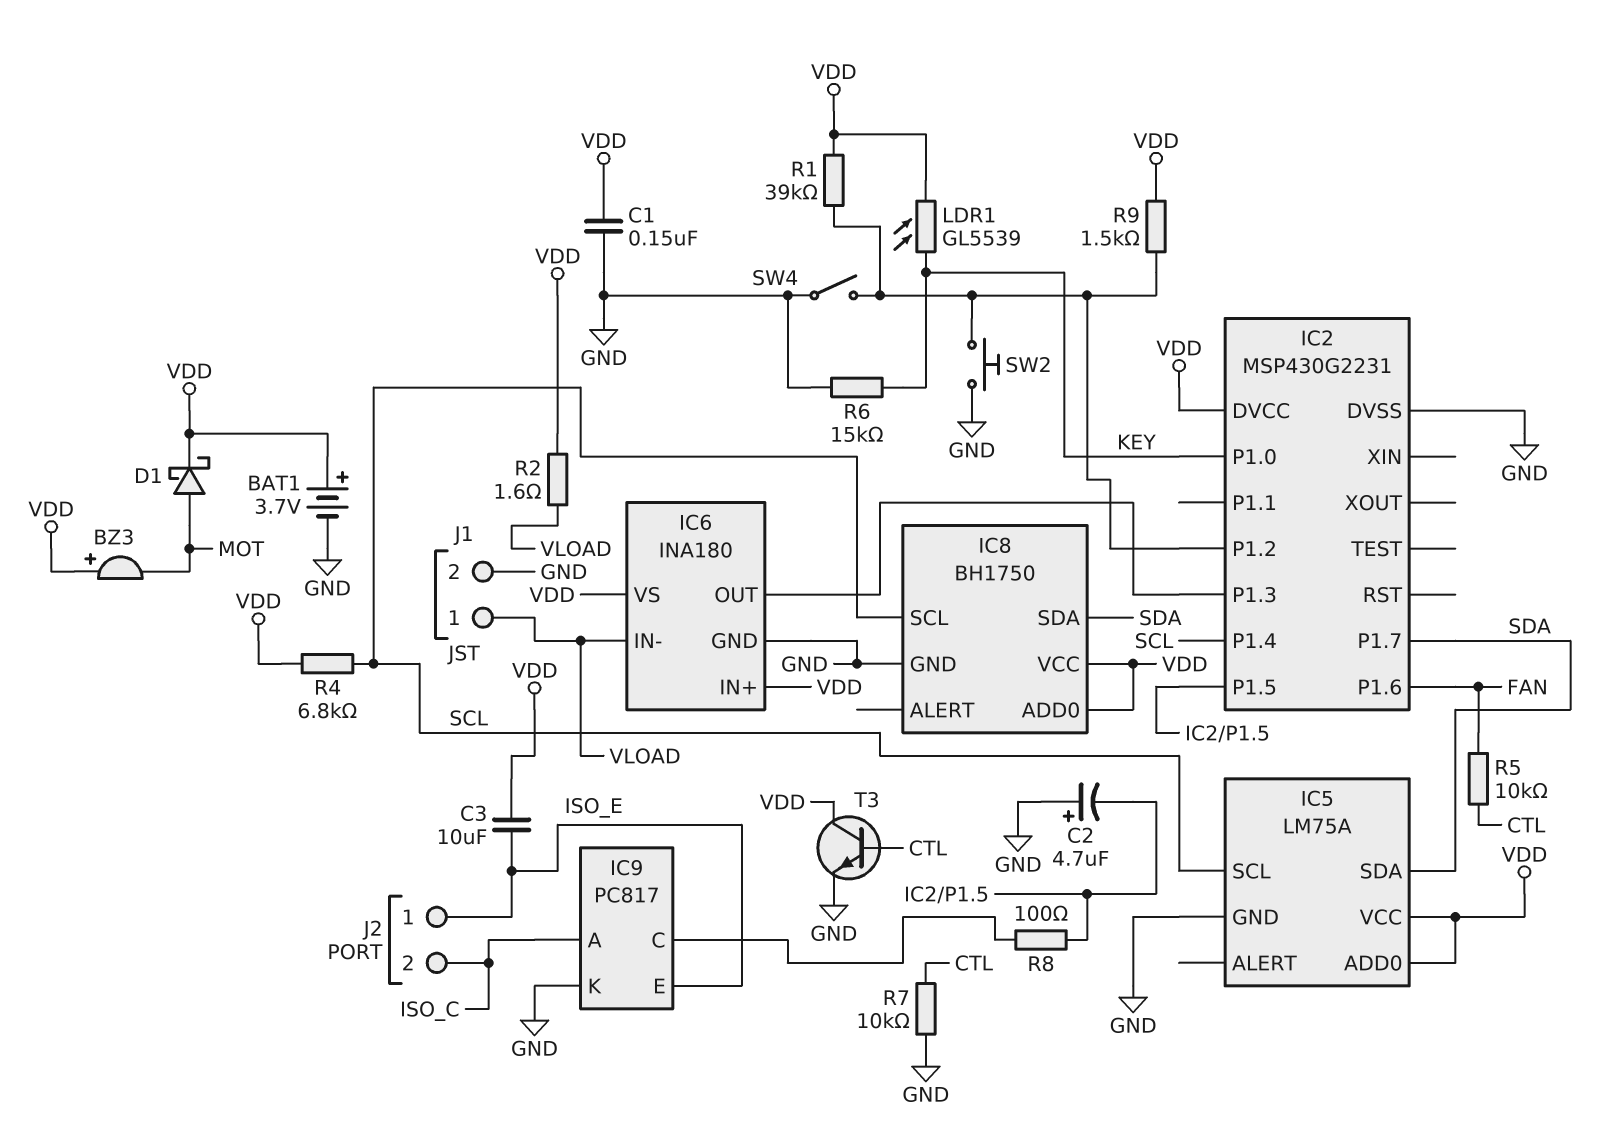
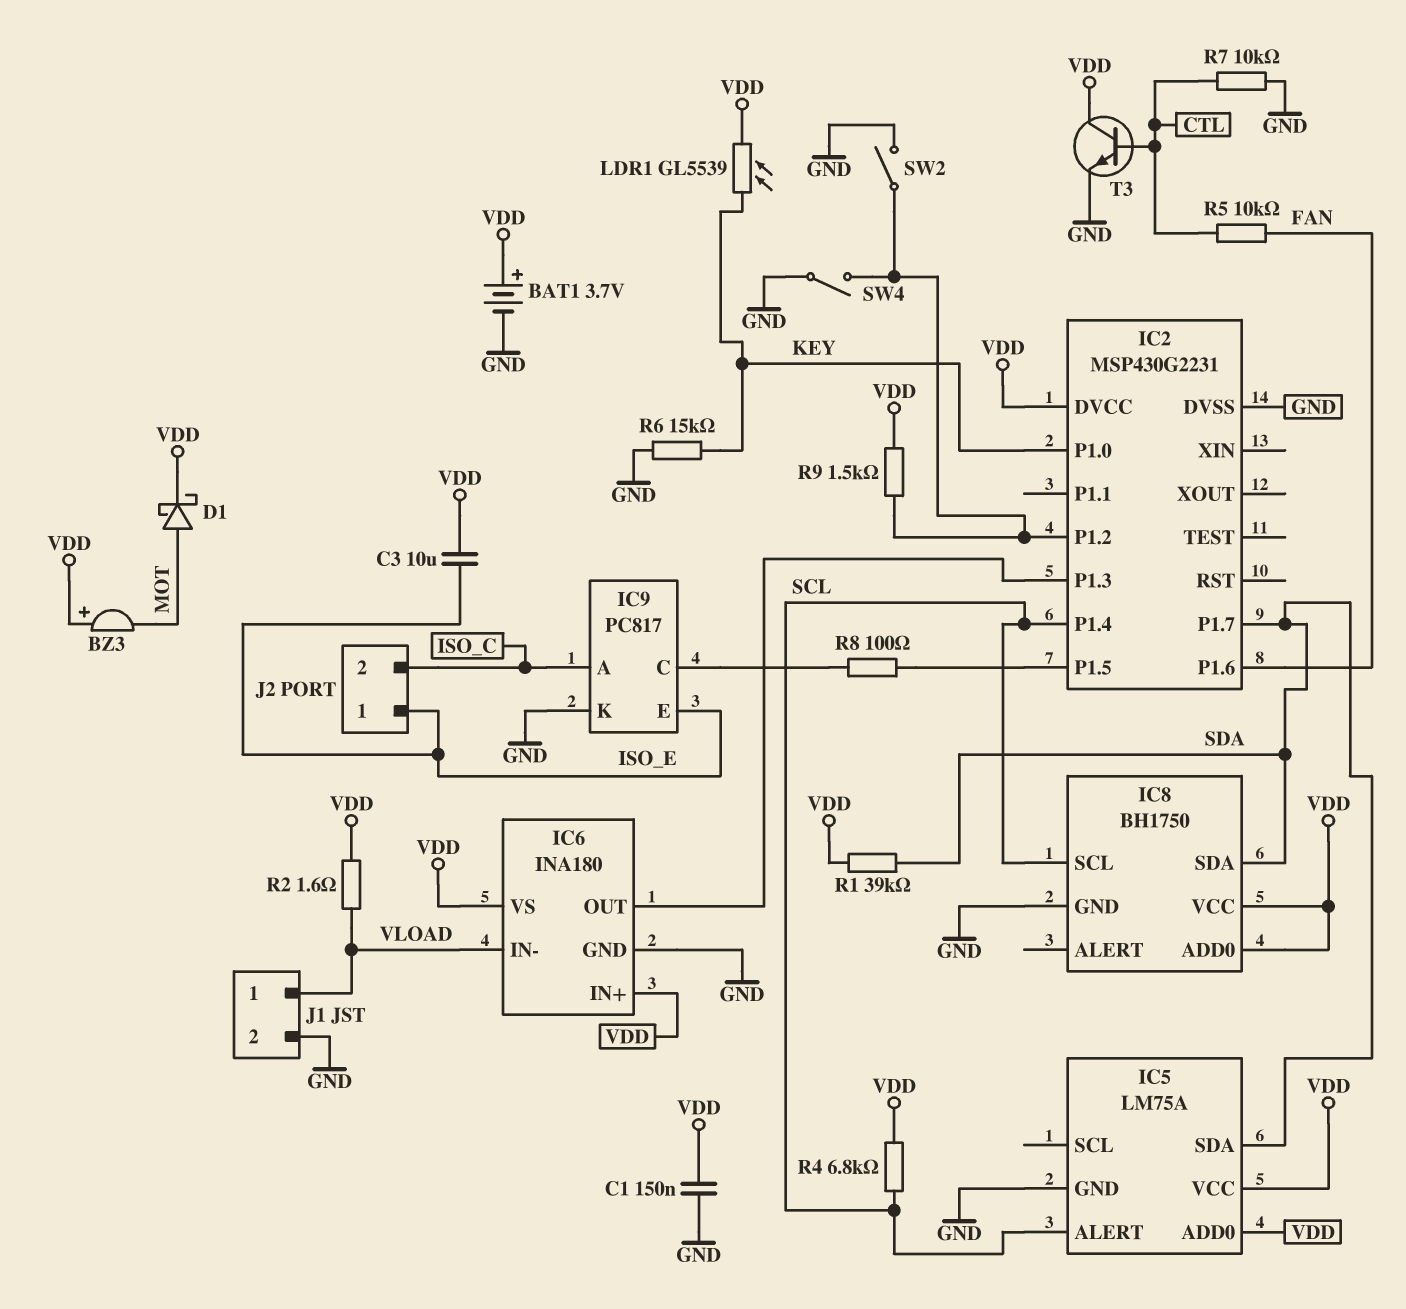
C2: 4.7uF (plus GND, minus IC2/P1.5) -> none
IC5 pin ALERT: none -> SCL
IC5 pin SCL: SCL -> none
R1: 39k (IC2/P1.2, VDD) -> 39k (SDA, VDD)
SW2: button (GND, IC2/P1.2) -> switch (GND, IC2/P1.2)

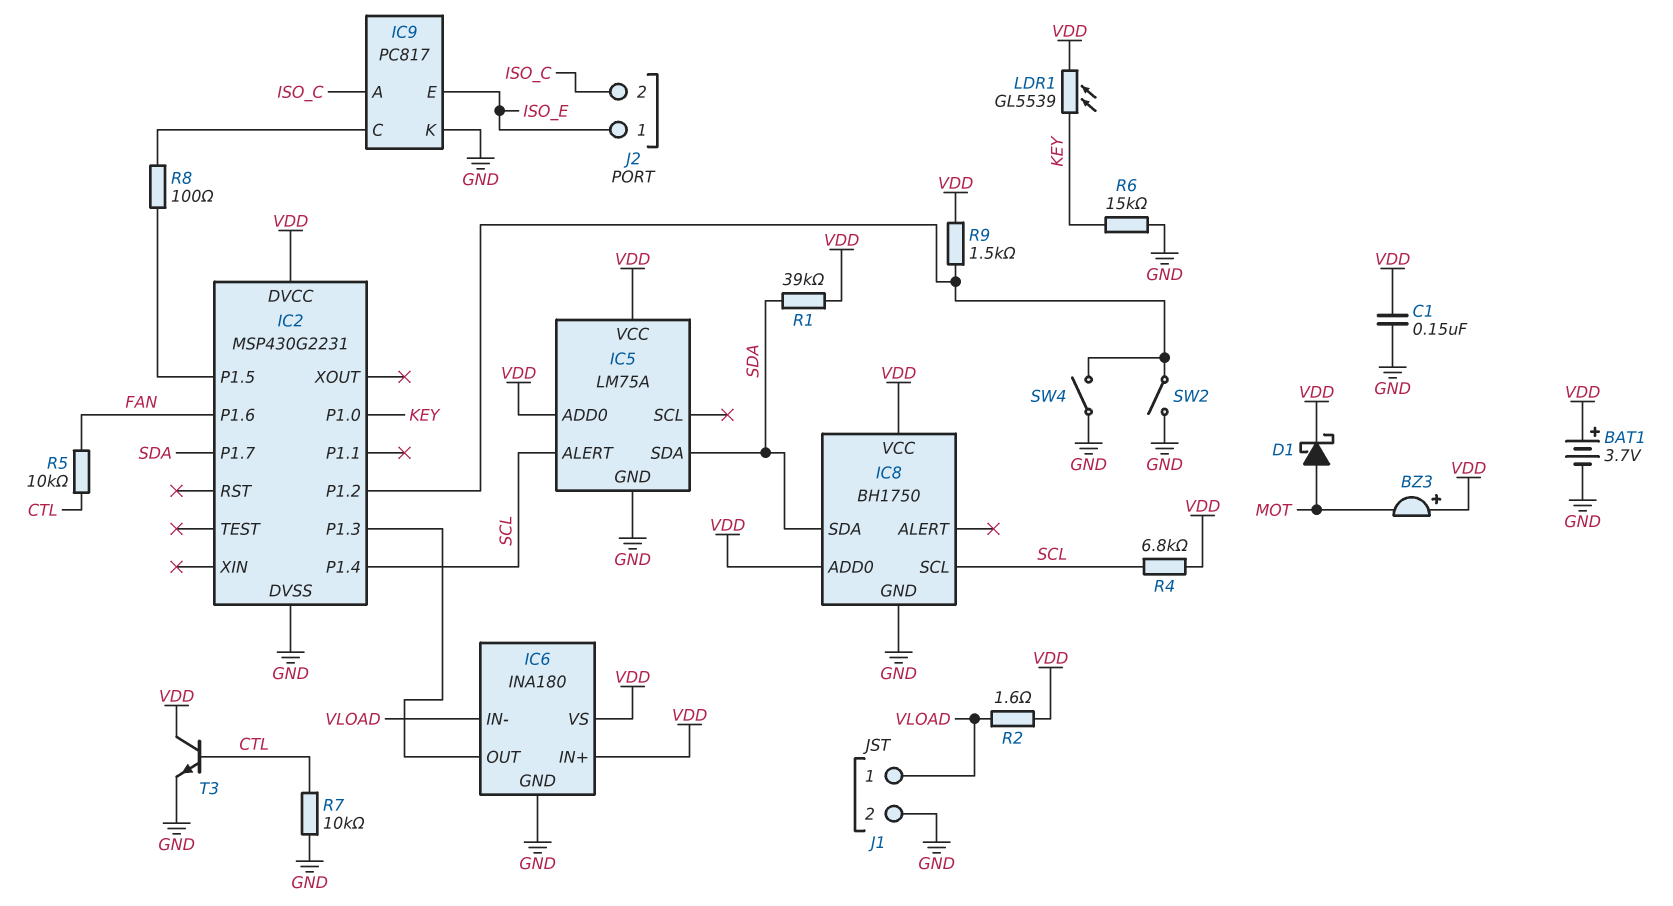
C3: 10uF (ISO_E, VDD) -> none

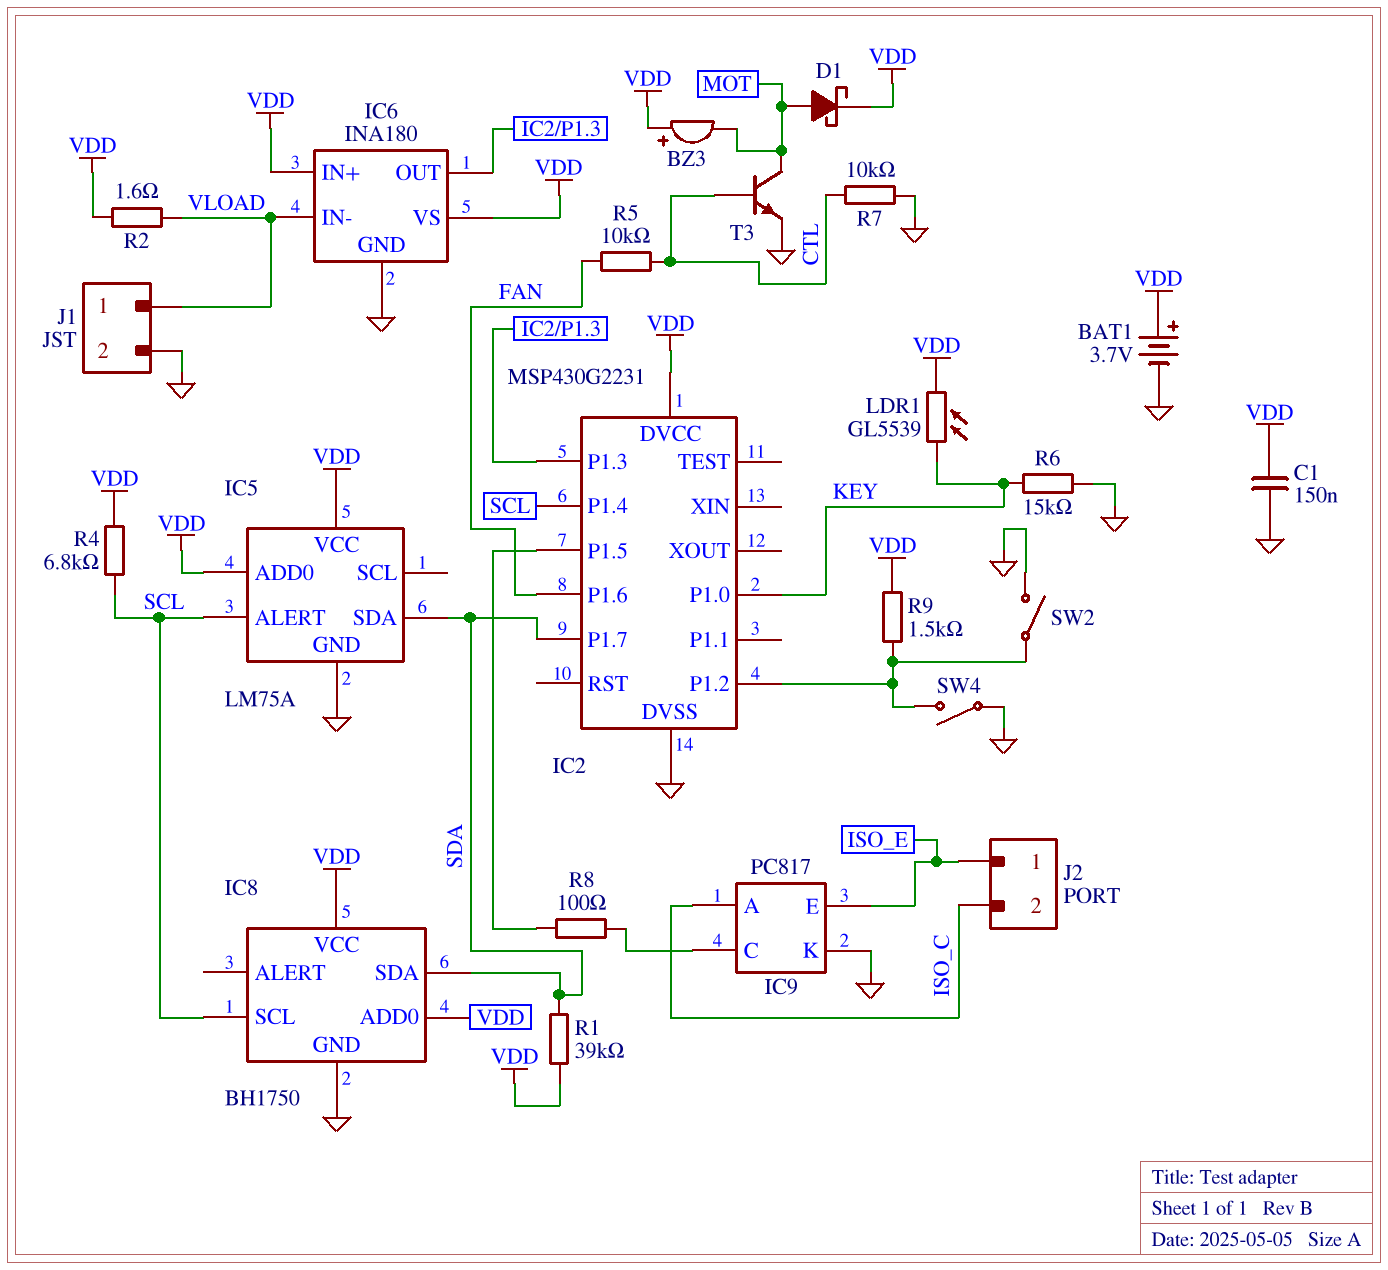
T3: NPN (B CTL, C VDD, E GND) -> NPN (B CTL, C MOT, E GND)

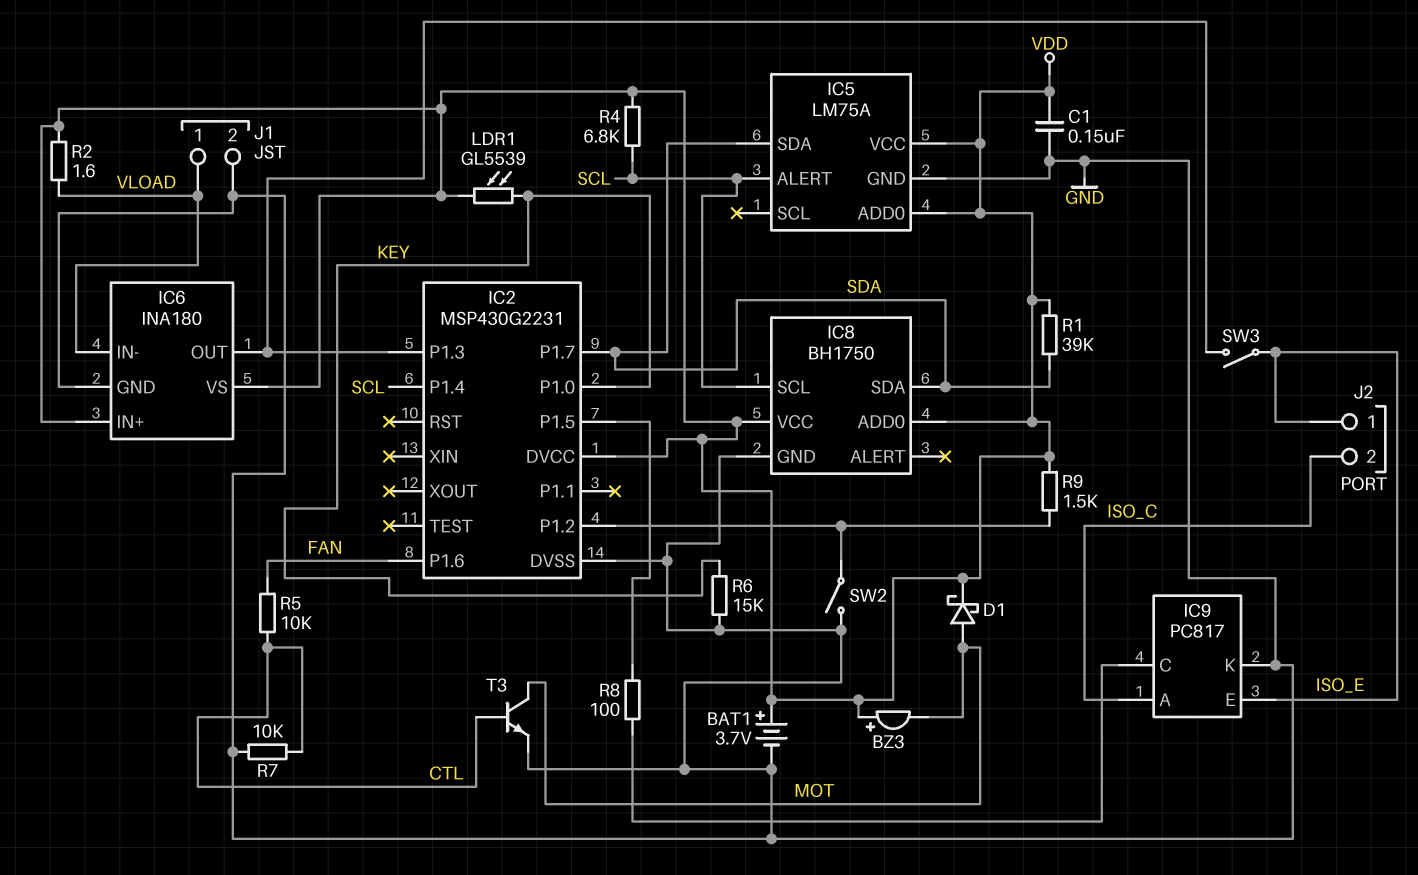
SW3: none -> switch (IC2/P1.3, ISO_E)
SW4: switch (GND, IC2/P1.2) -> none

